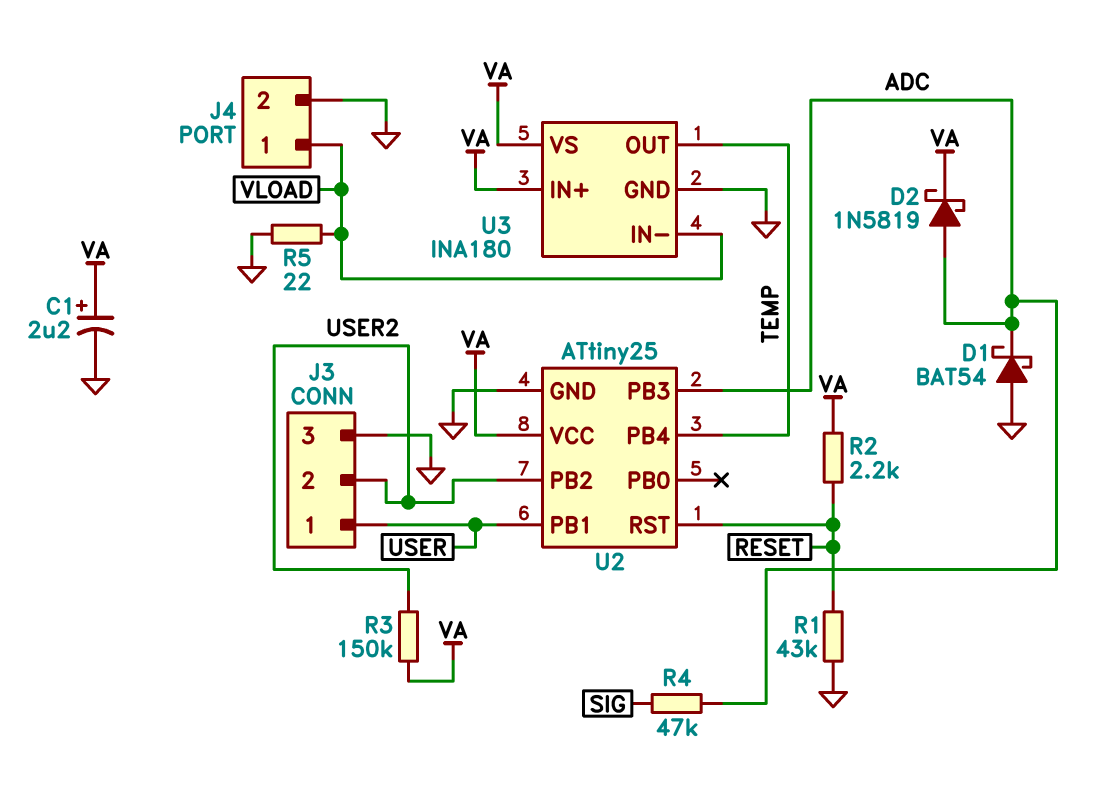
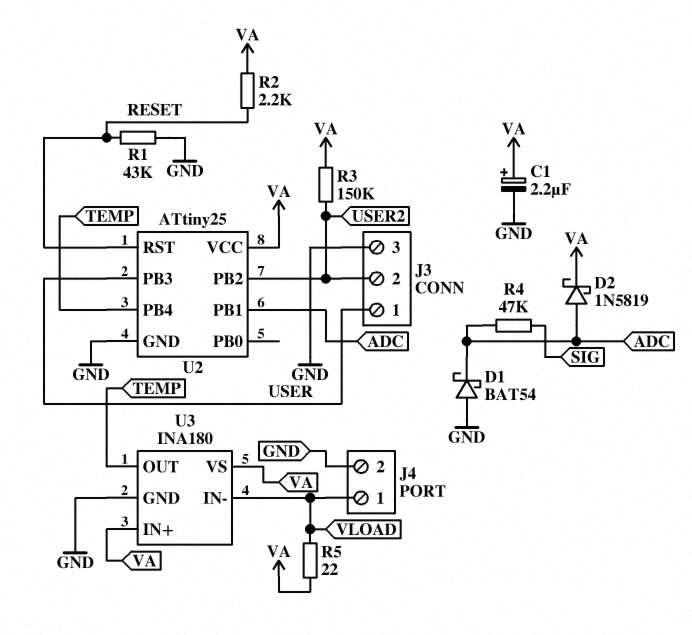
R5: 22 (GND, VLOAD) -> 22 (VA, VLOAD)
U2 pin PB1: USER -> ADC
U2 pin PB3: ADC -> USER

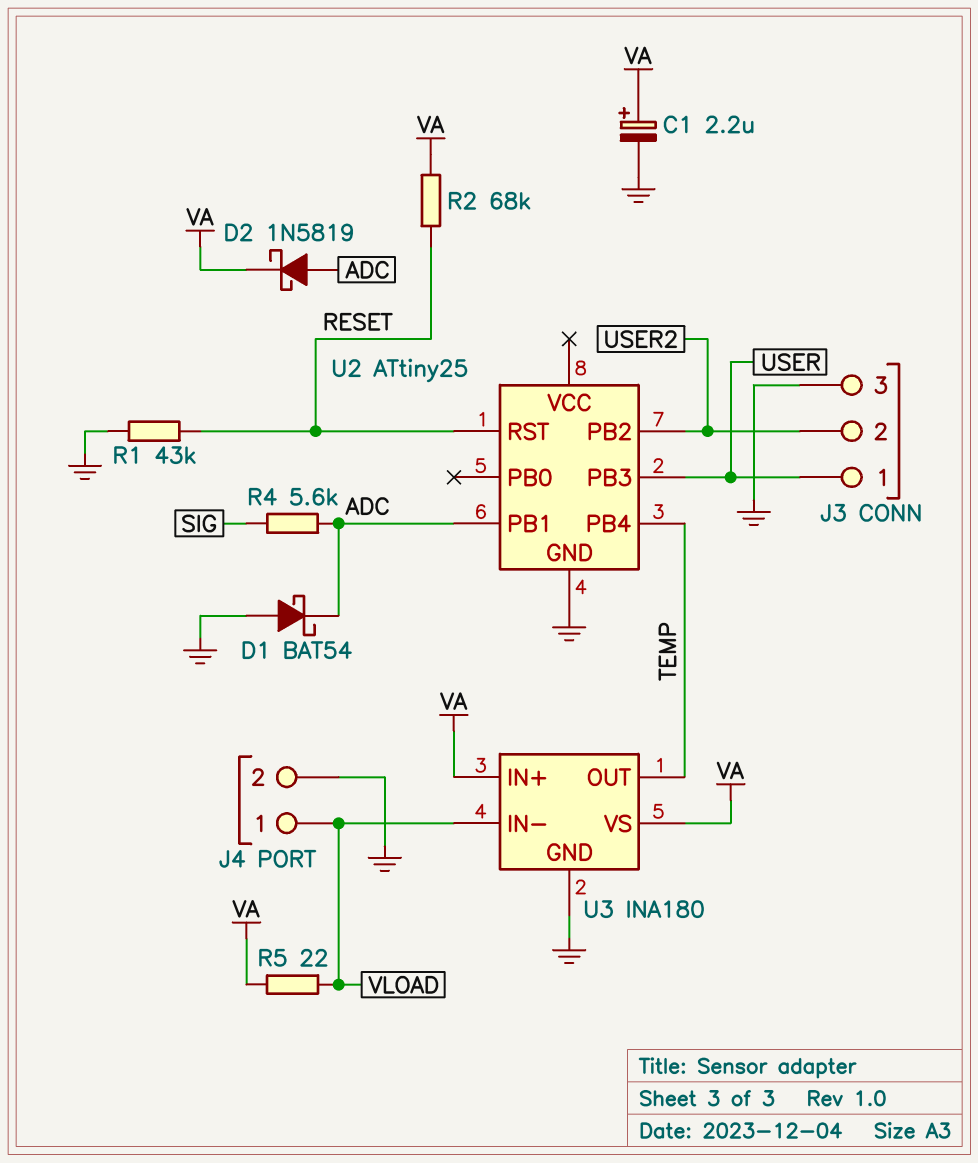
R2: 2.2k (RESET, VA) -> 68k (RESET, VA)
R3: 150k (USER2, VA) -> none
R4: 47k (ADC, SIG) -> 5.6k (ADC, SIG)
U2 pin VCC: VA -> none

